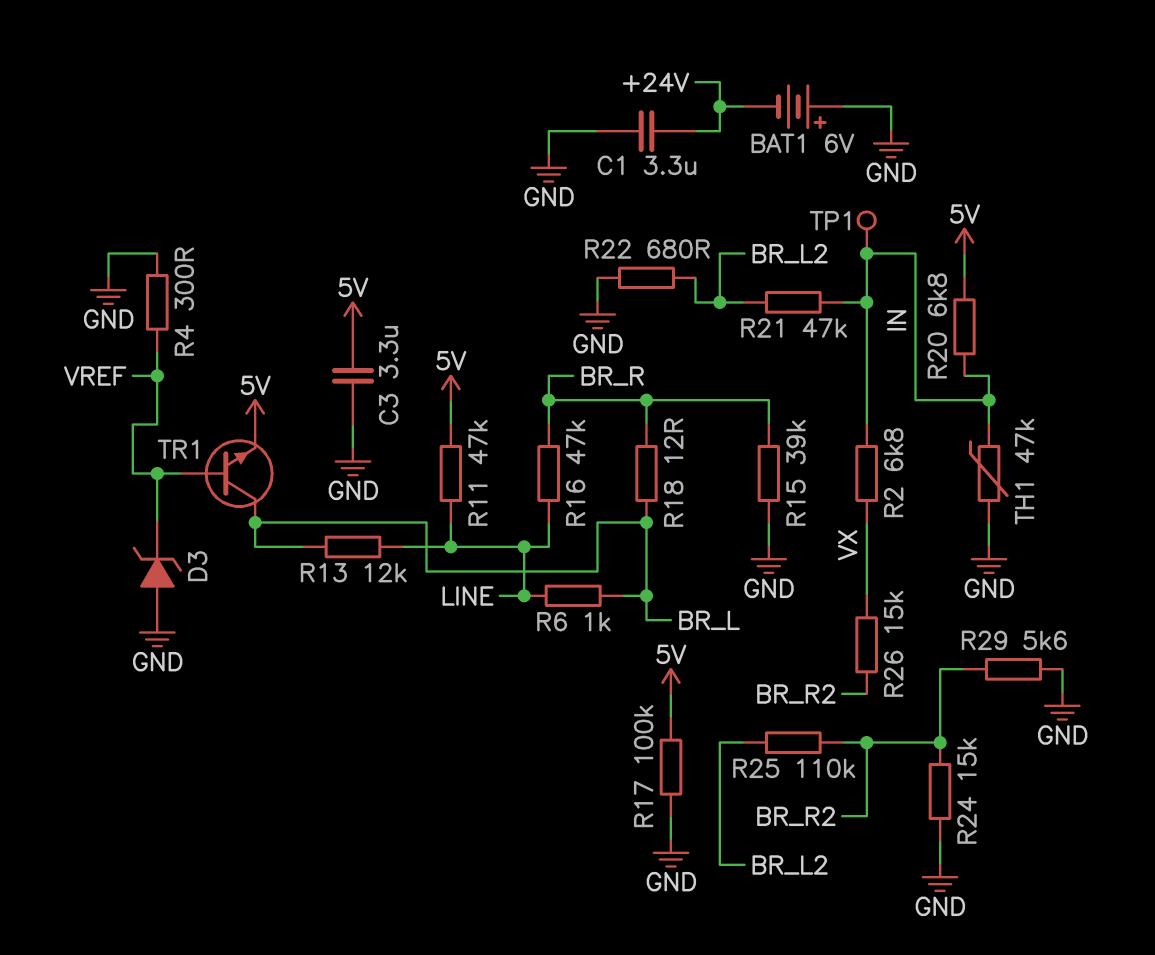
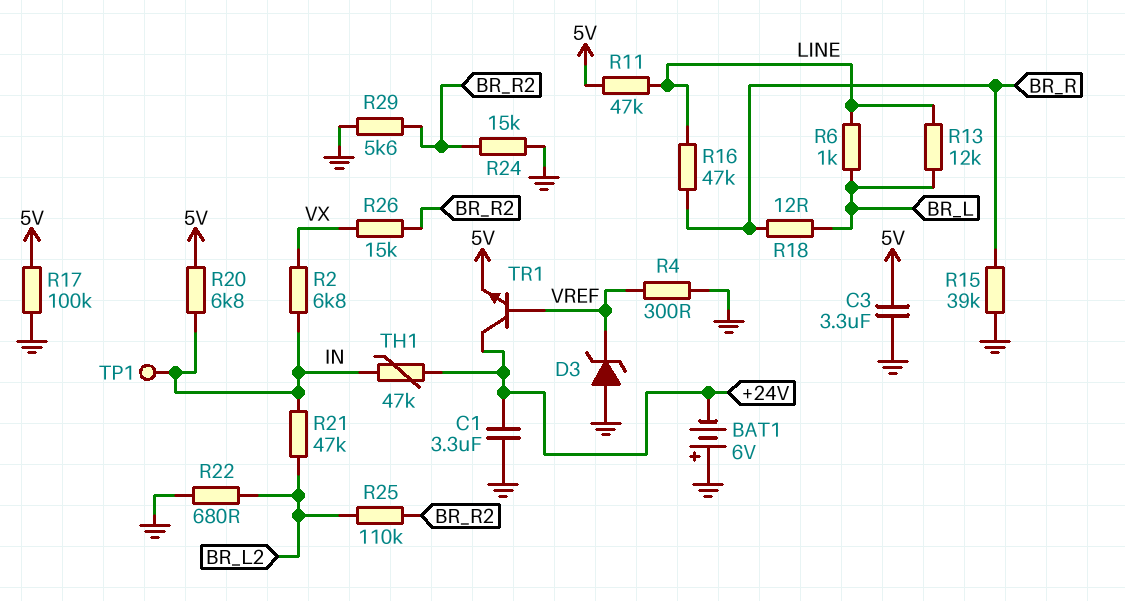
TH1: 47k (GND, IN) -> 47k (+24V, IN)
TR1: NPN (B VREF, C BR_L, E 5V) -> NPN (B VREF, C +24V, E 5V)

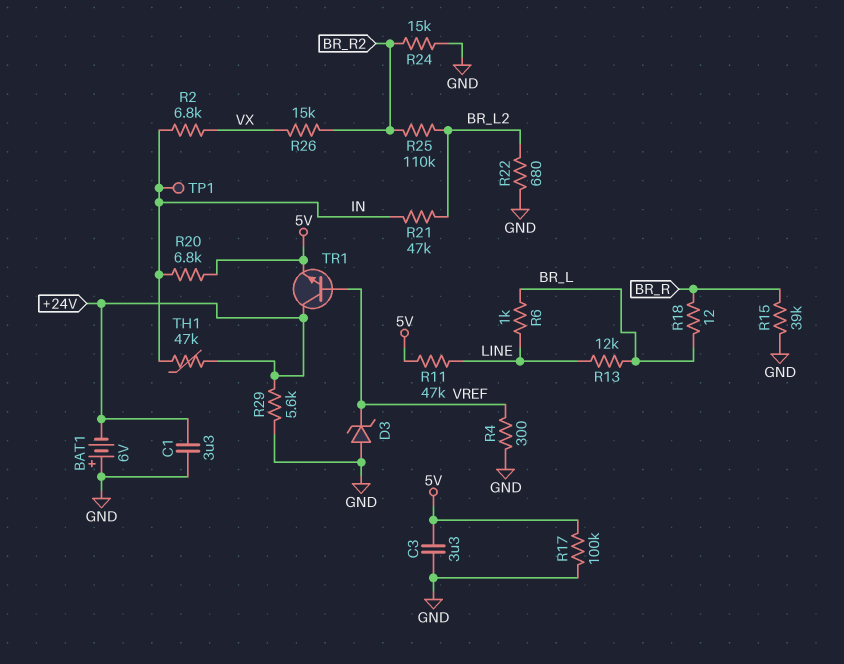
R16: 47k (BR_R, LINE) -> none
R29: 5.6k (BR_R2, GND) -> 5.6k (+24V, GND)

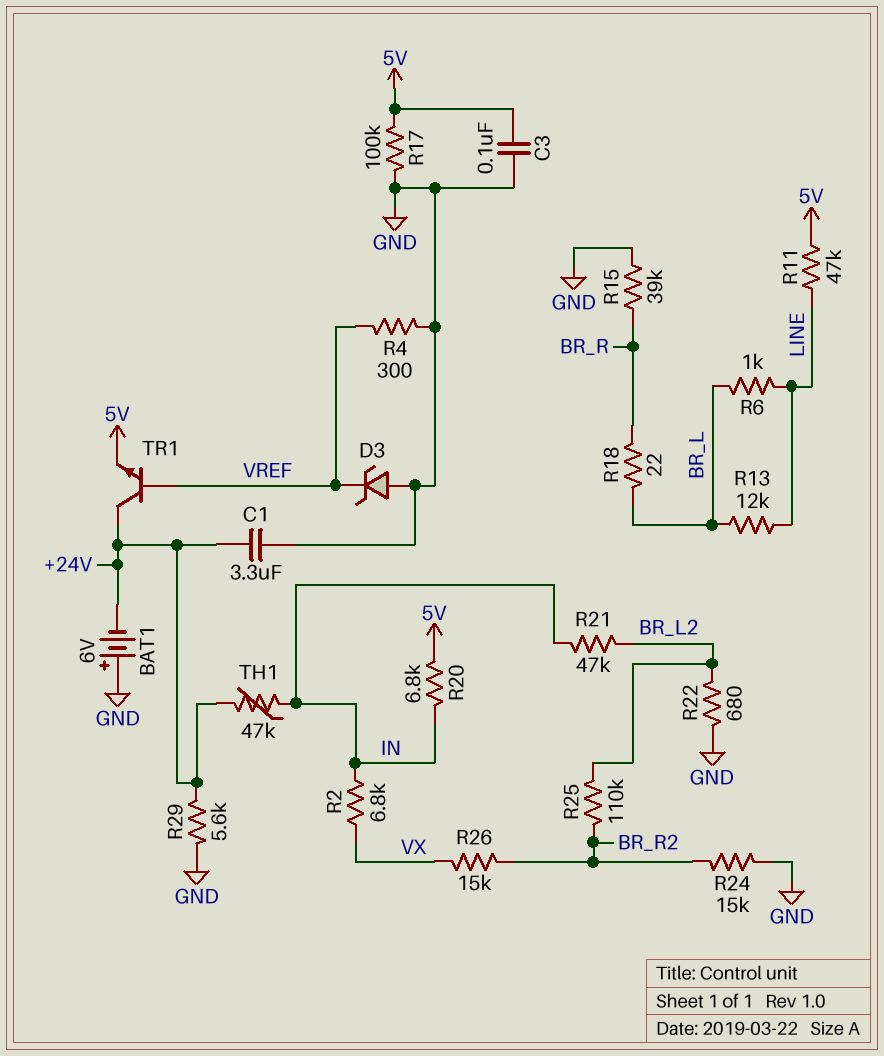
C3: 3.3uF (5V, GND) -> 100nF (5V, GND)
R18: 12 (BR_L, BR_R) -> 22 (BR_L, BR_R)
TP1: test point (IN) -> none

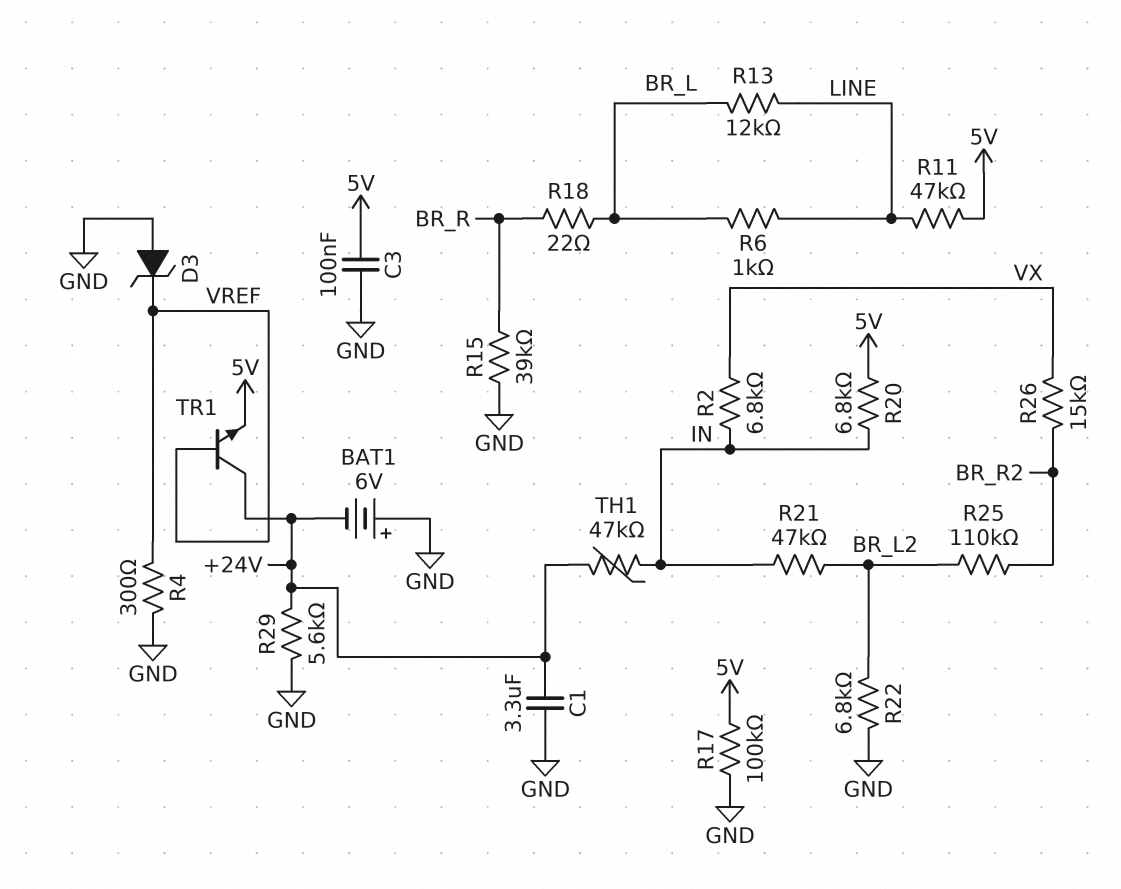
R22: 680 (BR_L2, GND) -> 6.8k (BR_L2, GND)
R24: 15k (BR_R2, GND) -> none

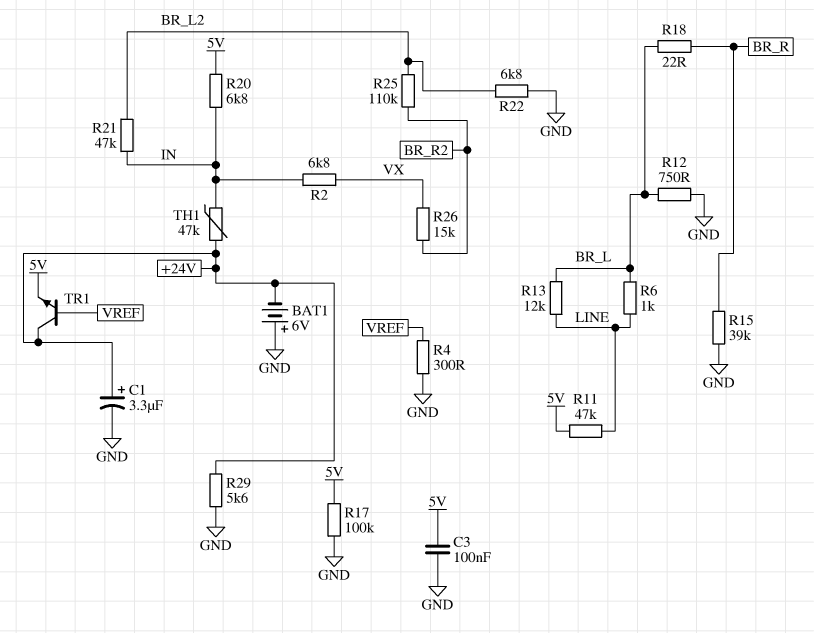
C1: 3.3uF (+24V, GND) -> 3.3uF (plus +24V, minus GND)
D3: zener (A GND, K VREF) -> none
R12: none -> 750 (BR_L, GND)

